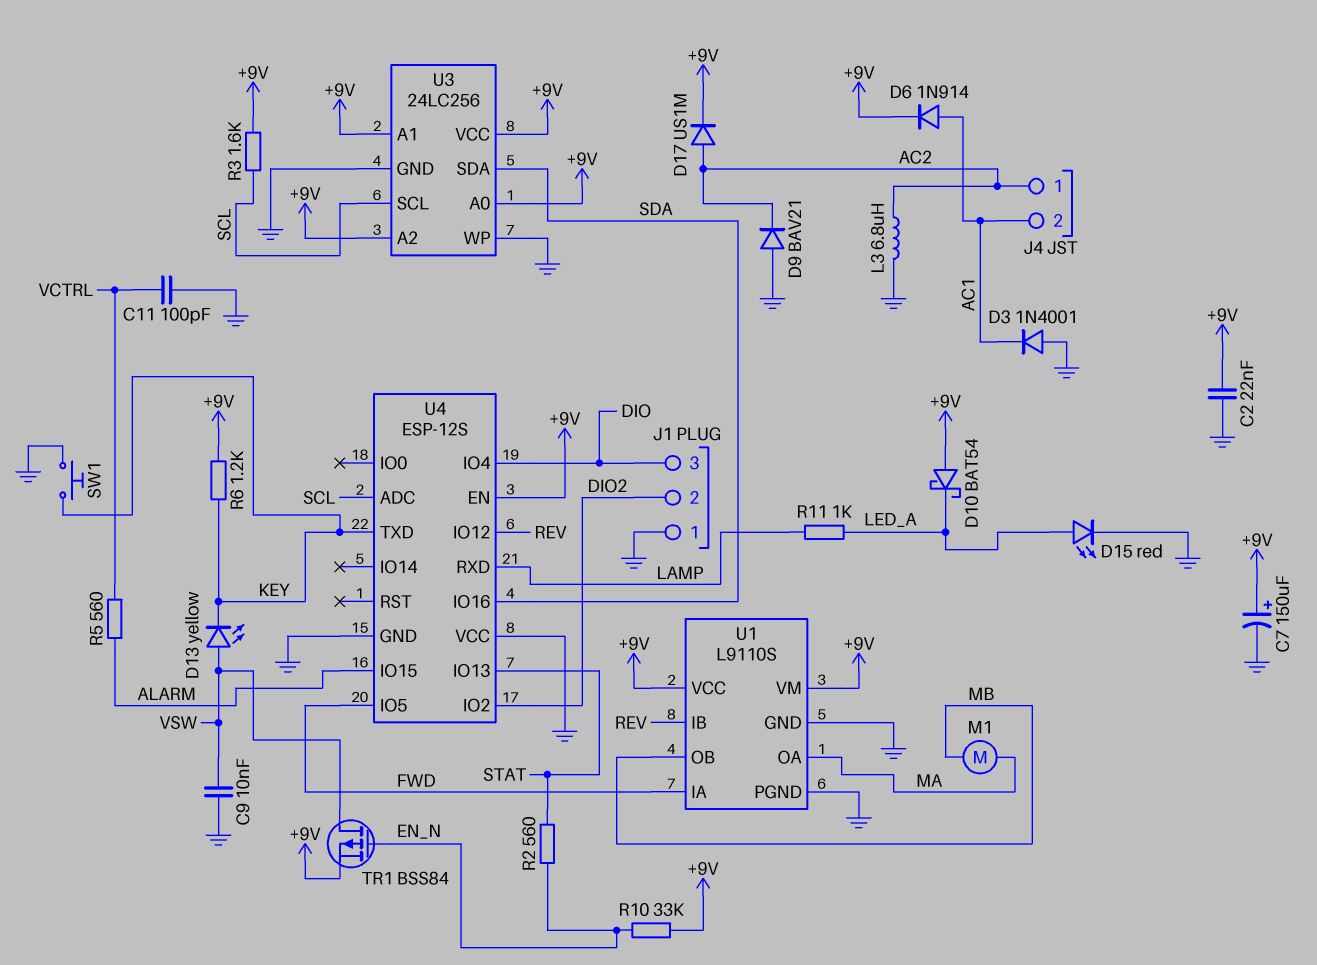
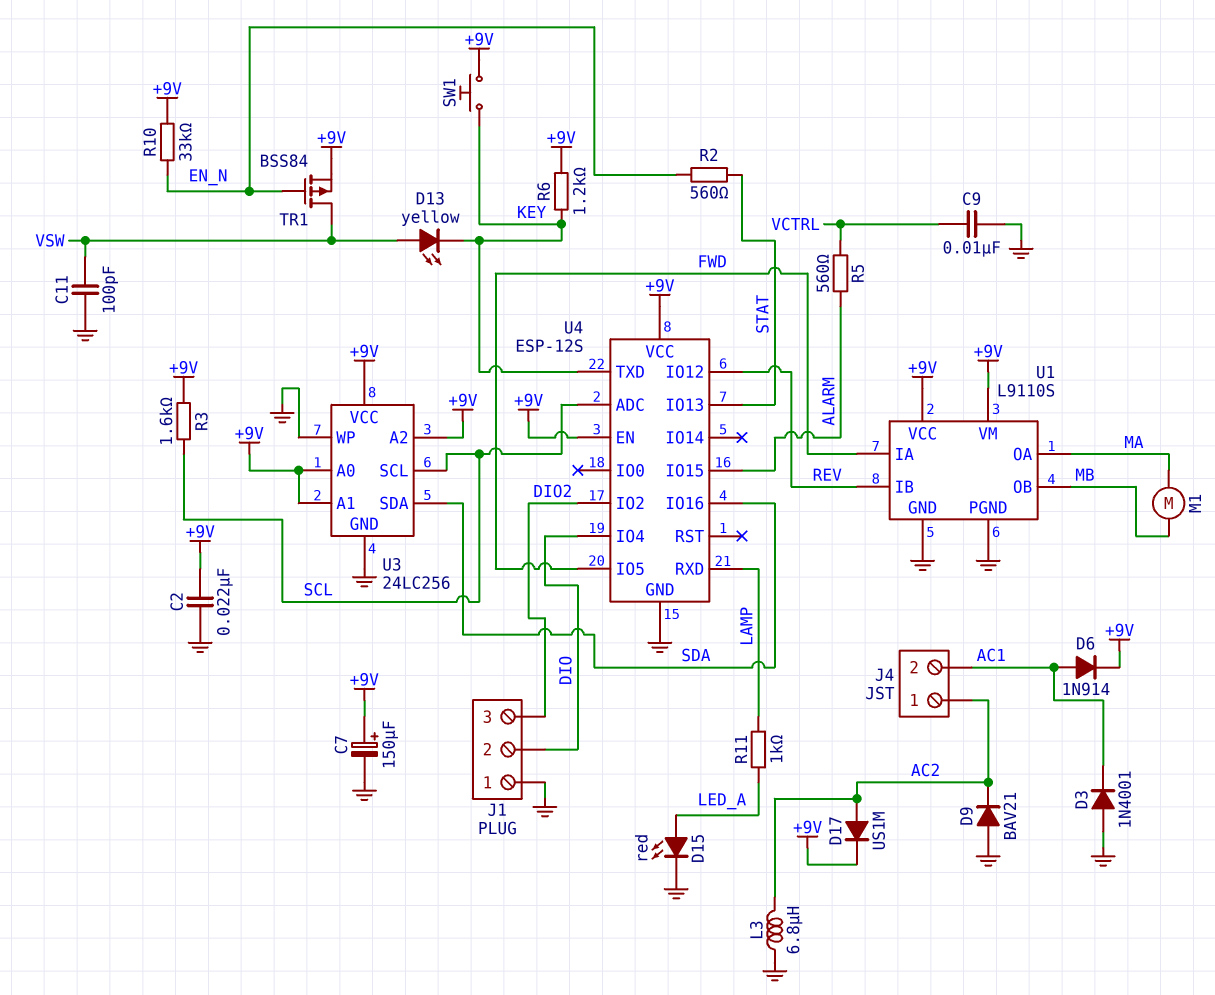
C9: 10nF (GND, VSW) -> 10nF (GND, VCTRL)
C11: 100pF (GND, VCTRL) -> 100pF (GND, VSW)
D10: schottky BAT54 (A +9V, K LED_A) -> none
J1 pin 2: DIO2 -> DIO
J1 pin 3: DIO -> DIO2
SW1: button (GND, KEY) -> button (+9V, KEY)
U4 pin VCC: GND -> +9V

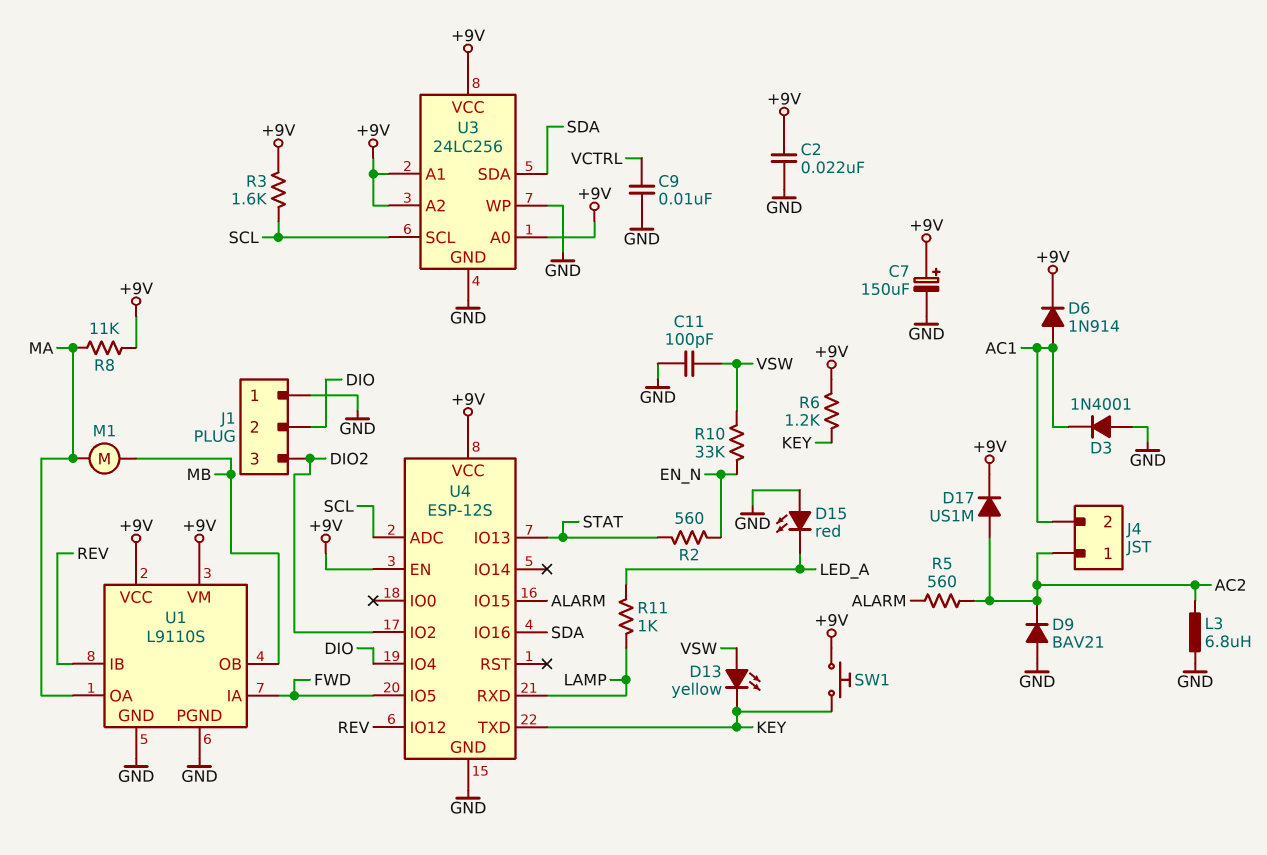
D15: LED red (A LED_A, K GND) -> LED red (A GND, K LED_A)
R5: 560 (ALARM, VCTRL) -> 560 (AC2, ALARM)
R8: none -> 11k (+9V, MA)
R10: 33k (+9V, EN_N) -> 33k (EN_N, VSW)
TR1: PMOS BSS84 (G EN_N, D VSW, S +9V) -> none

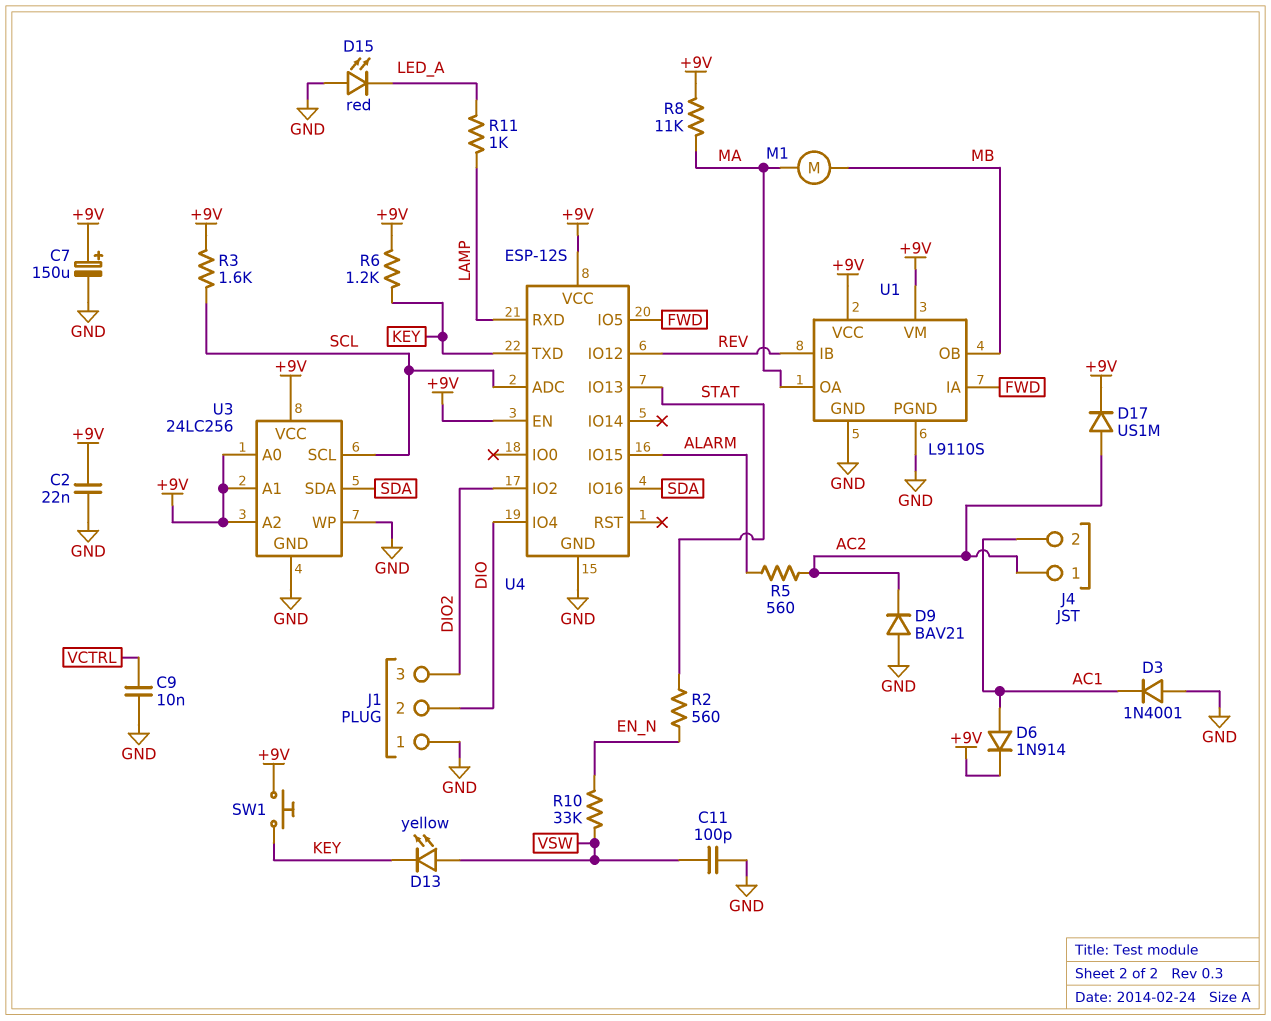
L3: 6.8uH (AC2, GND) -> none

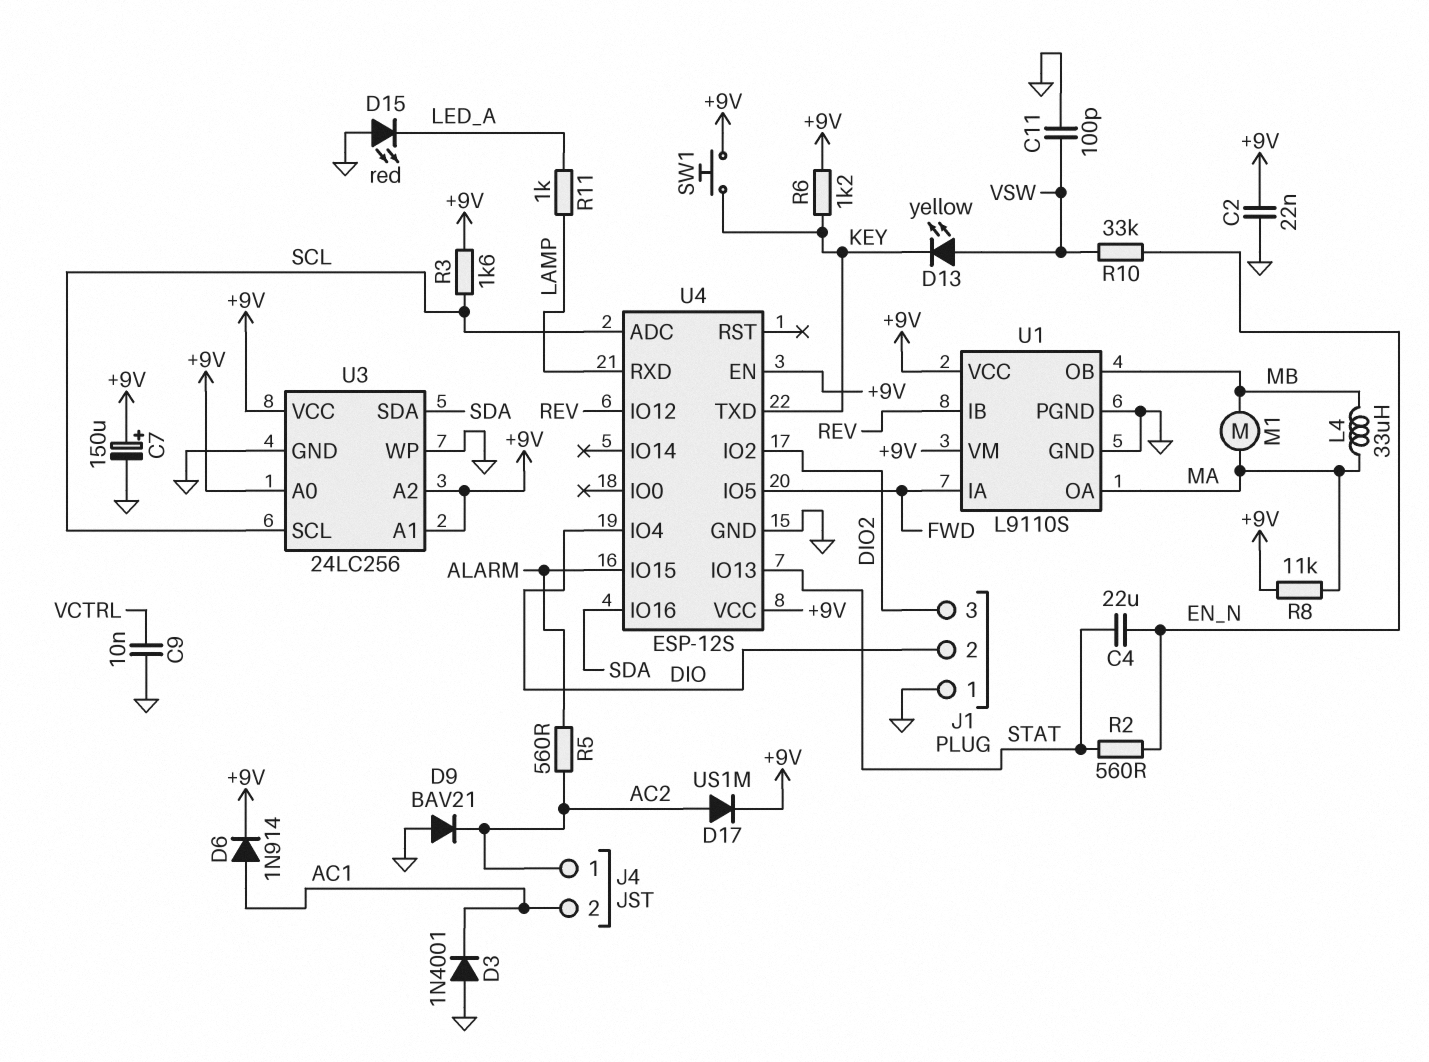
C4: none -> 22uF (EN_N, STAT)
L4: none -> 33uH (MA, MB)

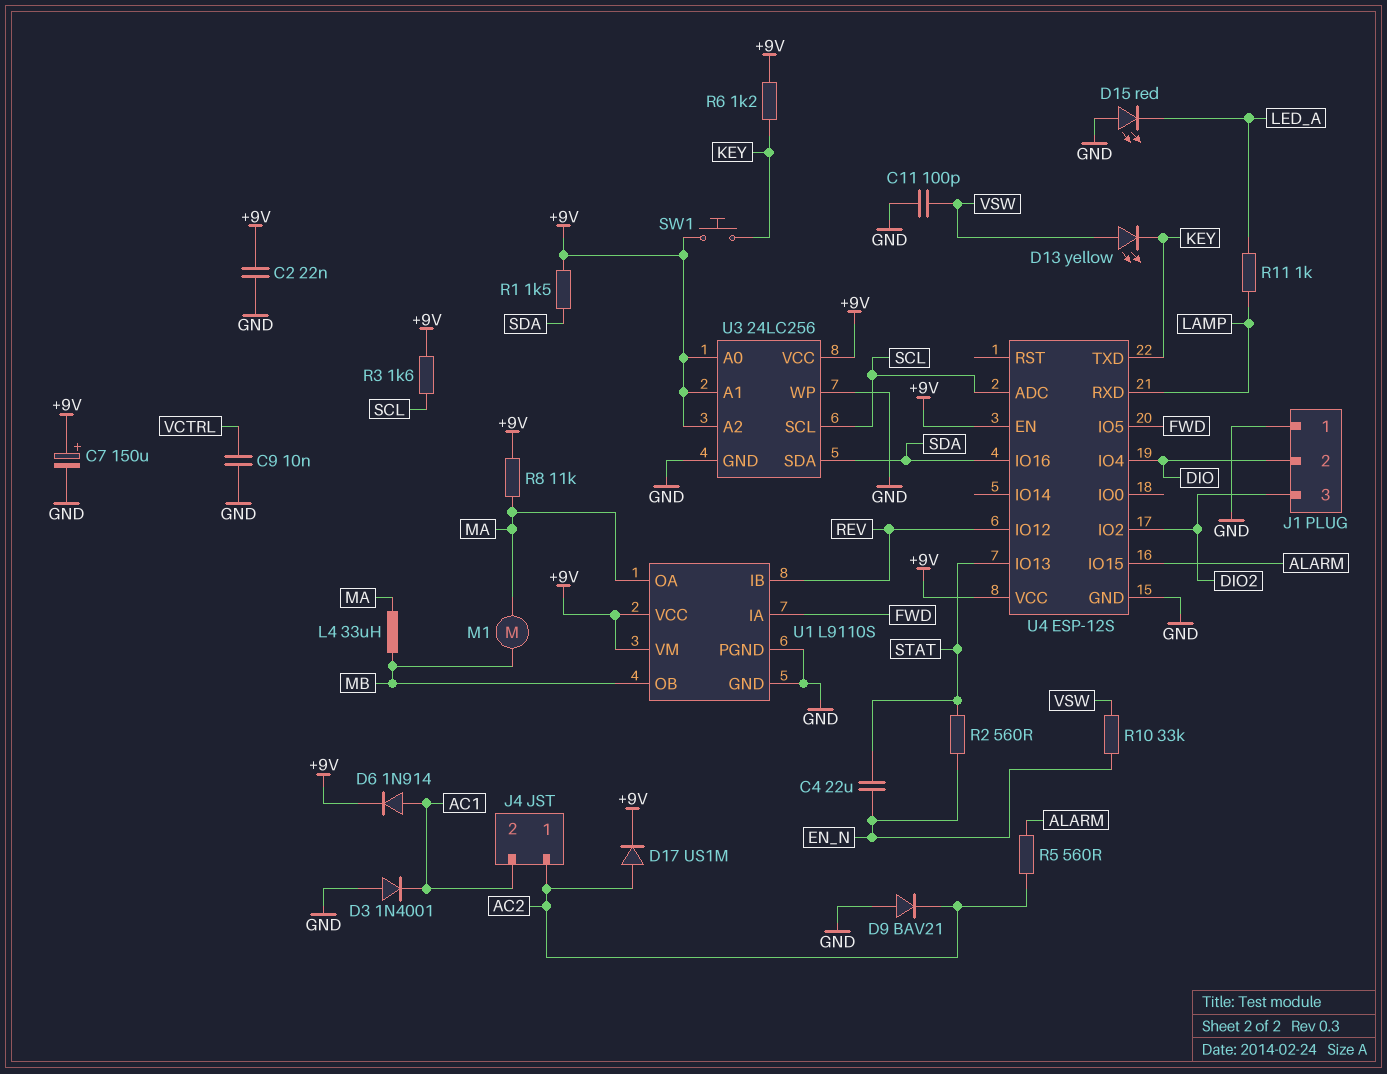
R1: none -> 1.5k (+9V, SDA)

